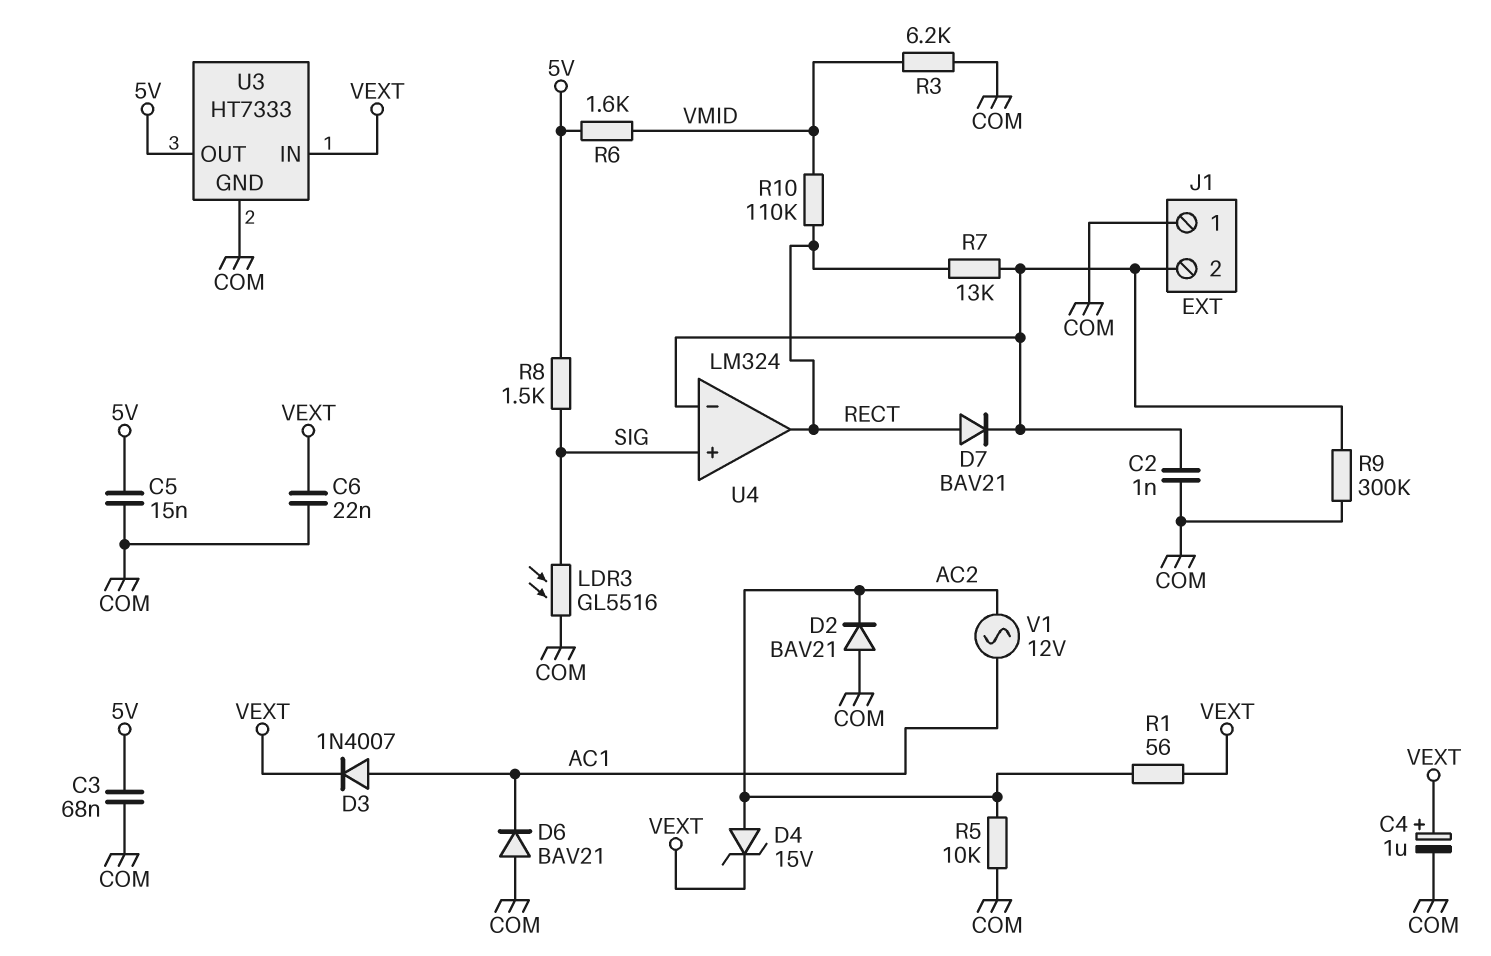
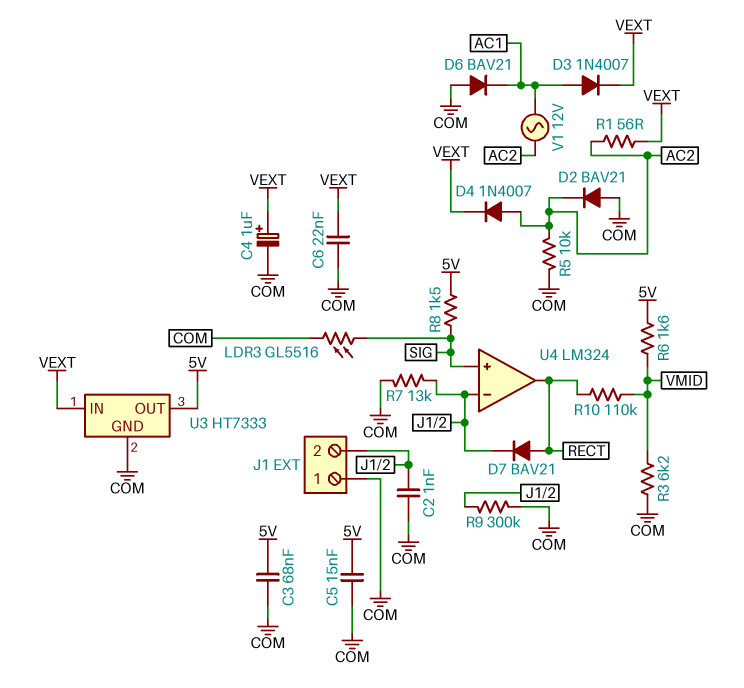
D4: zener 15V (A AC2, K VEXT) -> diode 1N4007 (A AC2, K VEXT)
R7: 13k (J1/2, RECT) -> 13k (COM, J1/2)

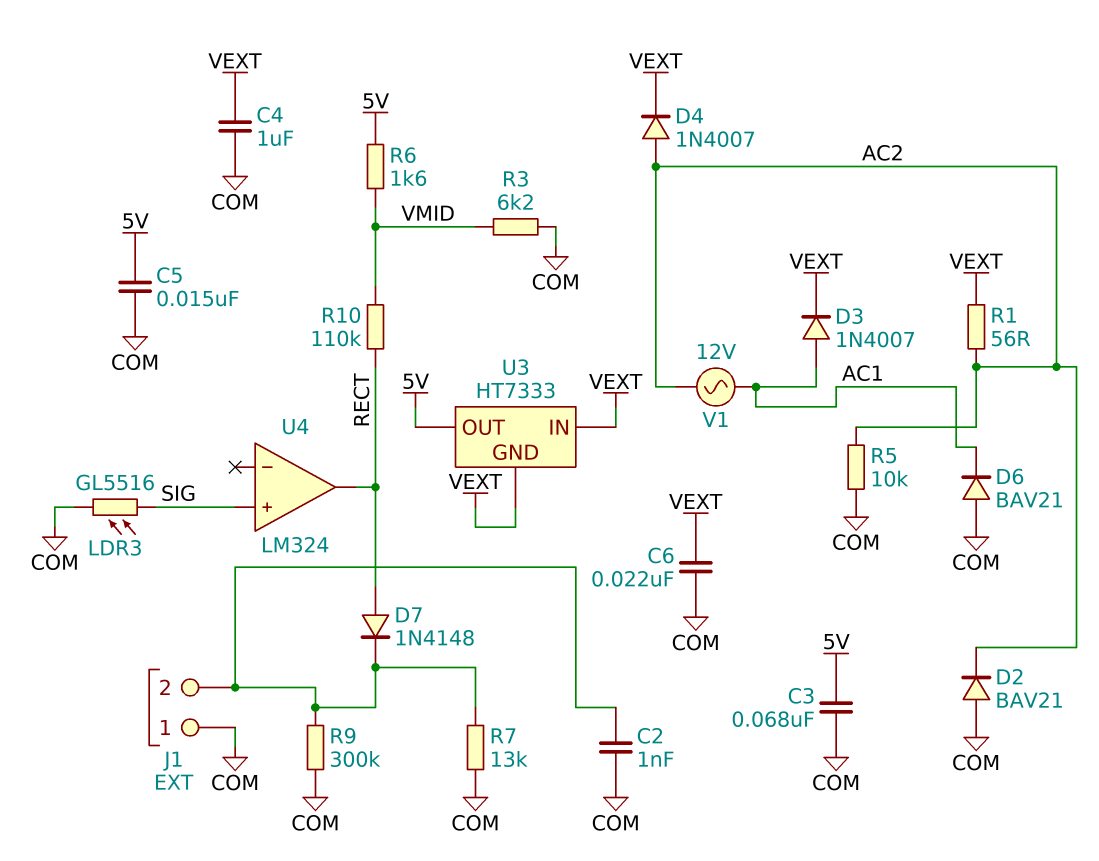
C4: 1uF (plus VEXT, minus COM) -> 1uF (COM, VEXT)
D7: diode BAV21 (A RECT, K J1/2) -> diode 1N4148 (A RECT, K J1/2)
R8: 1.5k (5V, SIG) -> none
U3 pin GND: COM -> VEXT
U4 pin in-: J1/2 -> none

